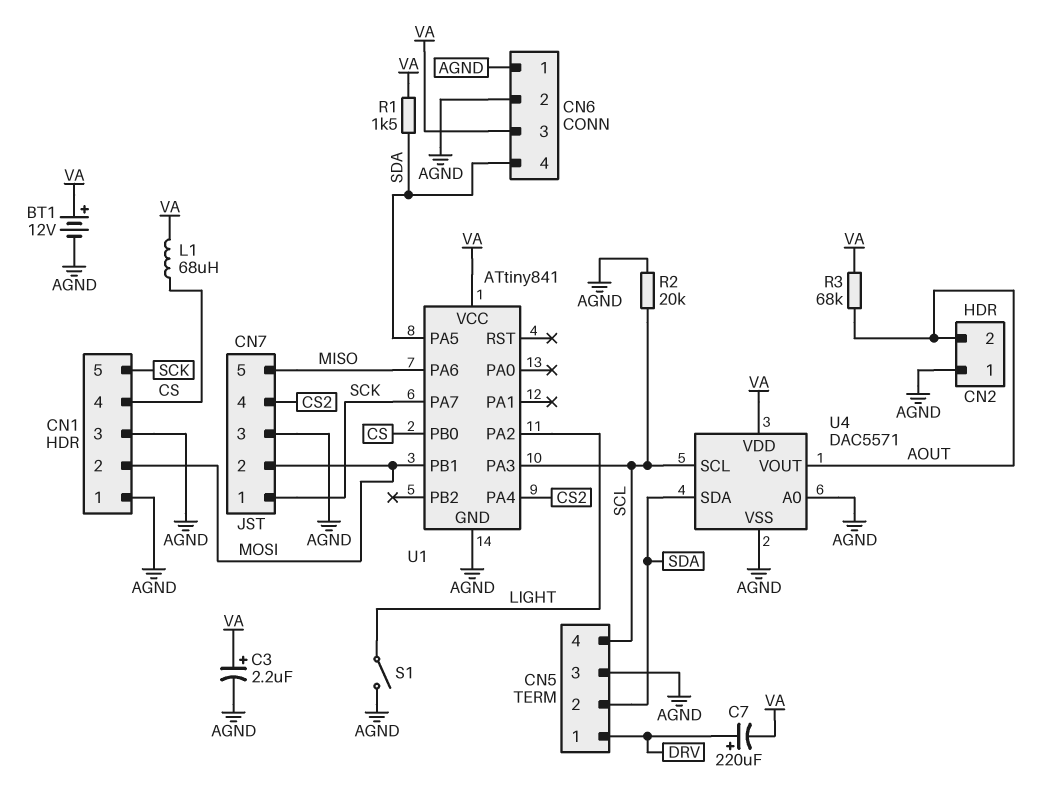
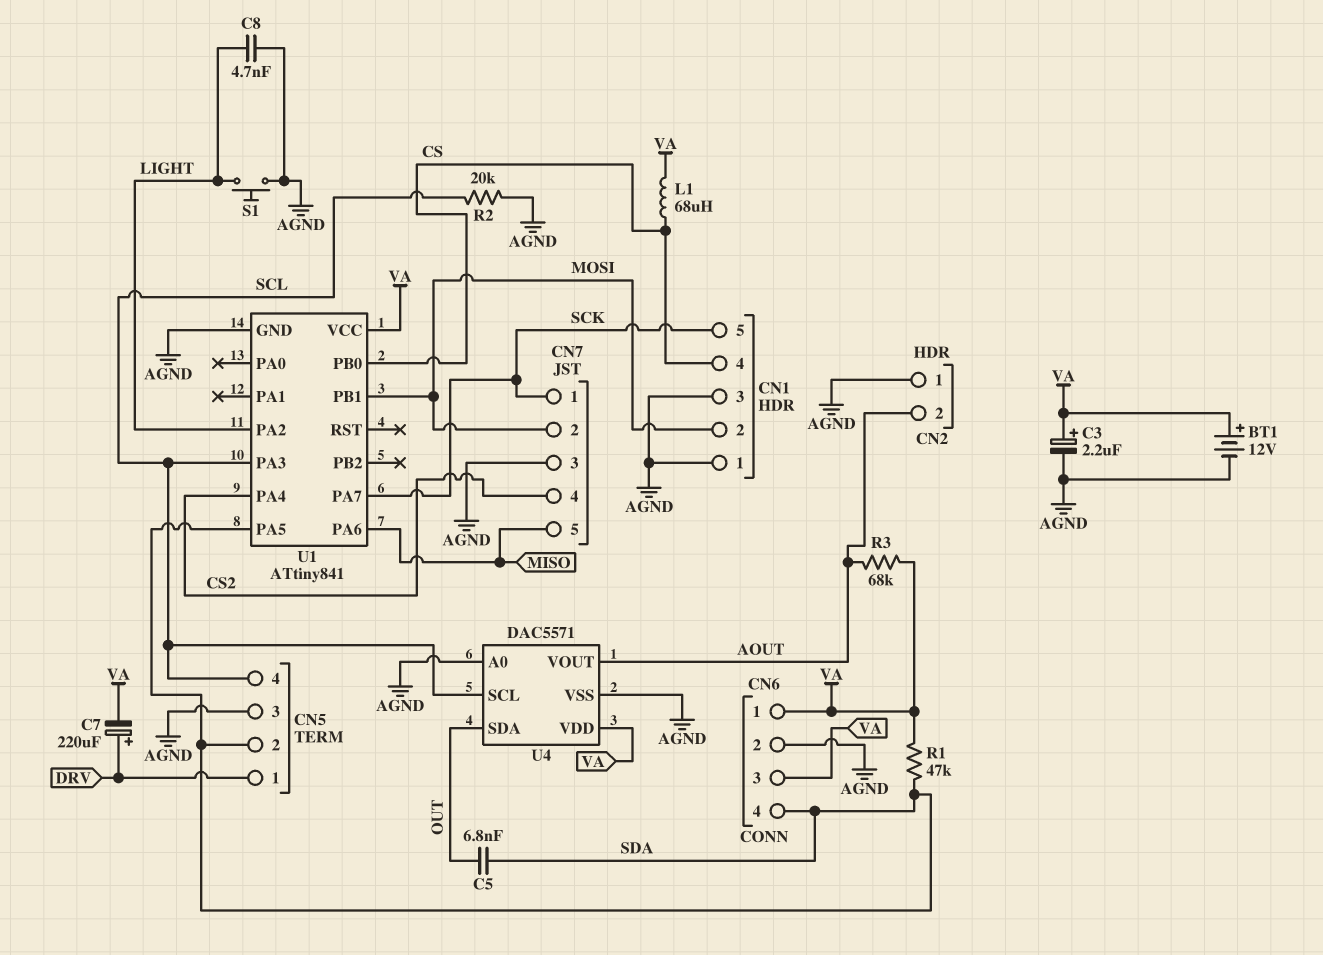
C5: none -> 6.8nF (OUT, SDA)
C8: none -> 4.7nF (AGND, LIGHT)
CN6 pin 1: AGND -> VA
R1: 1.5k (SDA, VA) -> 47k (SDA, VA)
S1: switch (AGND, LIGHT) -> button (AGND, LIGHT)
U4 pin SDA: SDA -> OUT

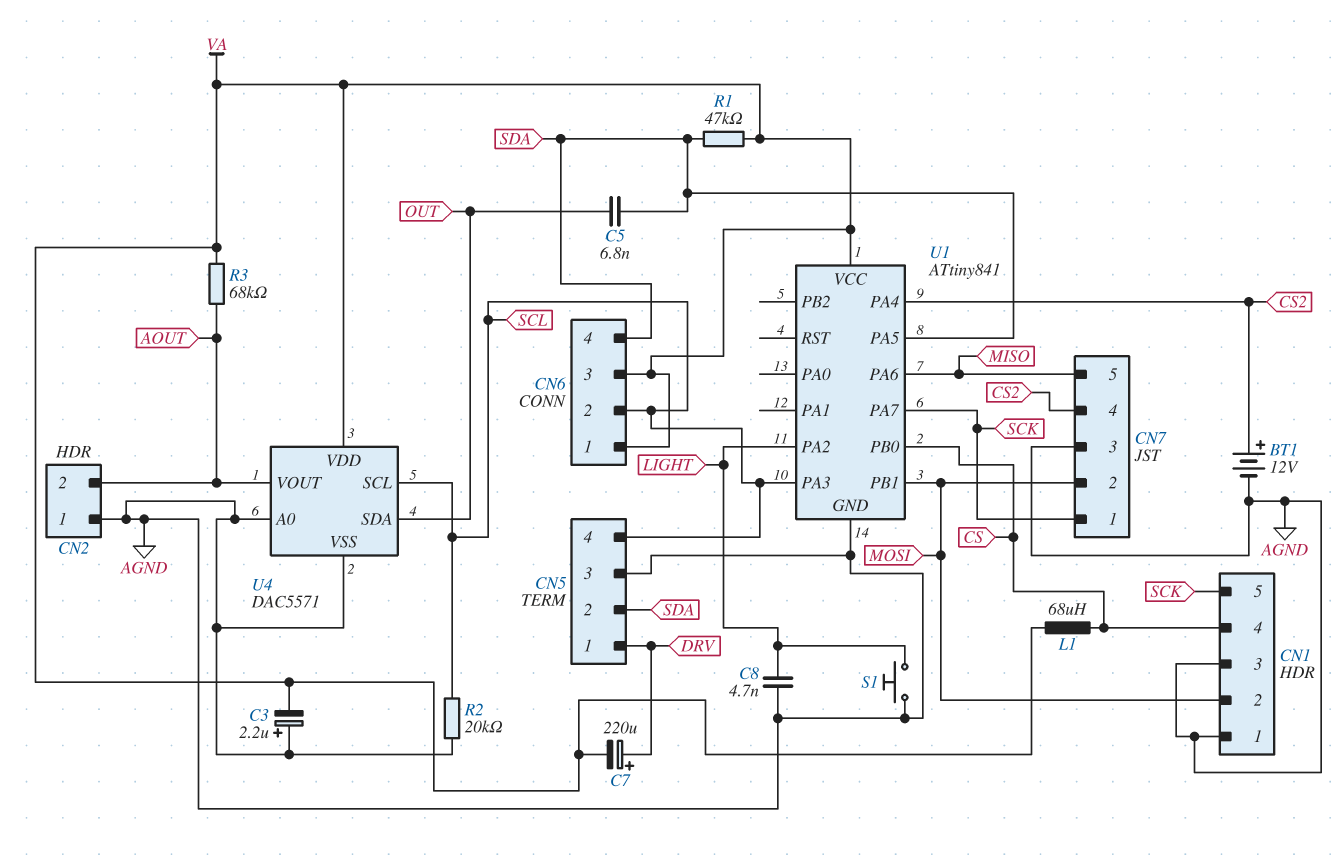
BT1: 12V (plus VA, minus AGND) -> 12V (plus CS2, minus AGND)
C3: 2.2uF (plus VA, minus AGND) -> 2.2uF (plus AGND, minus VA)
CN6 pin 2: AGND -> SCL

